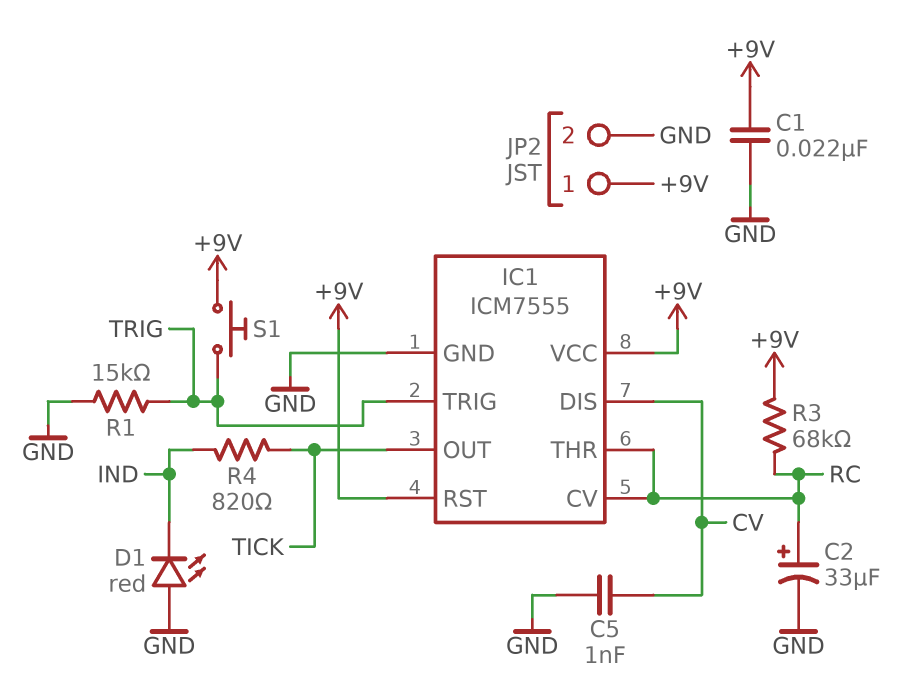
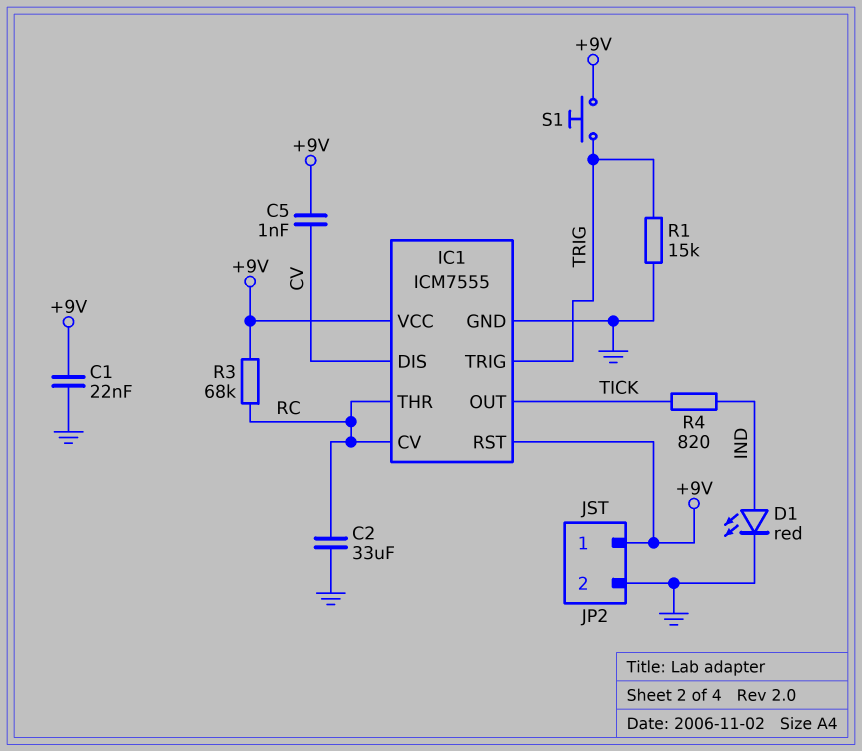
C2: 33uF (plus RC, minus GND) -> 33uF (GND, RC)
C5: 1nF (CV, GND) -> 1nF (+9V, CV)
D1: LED red (A GND, K IND) -> LED red (A IND, K GND)

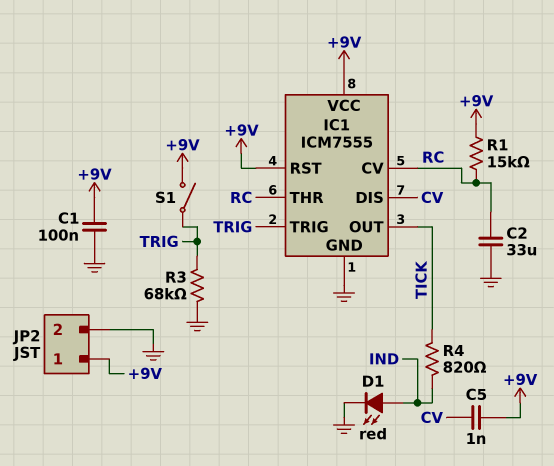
C1: 22nF (+9V, GND) -> 100nF (+9V, GND)
R1: 15k (GND, TRIG) -> 15k (+9V, RC)
R3: 68k (+9V, RC) -> 68k (GND, TRIG)
S1: button (+9V, TRIG) -> switch (+9V, TRIG)

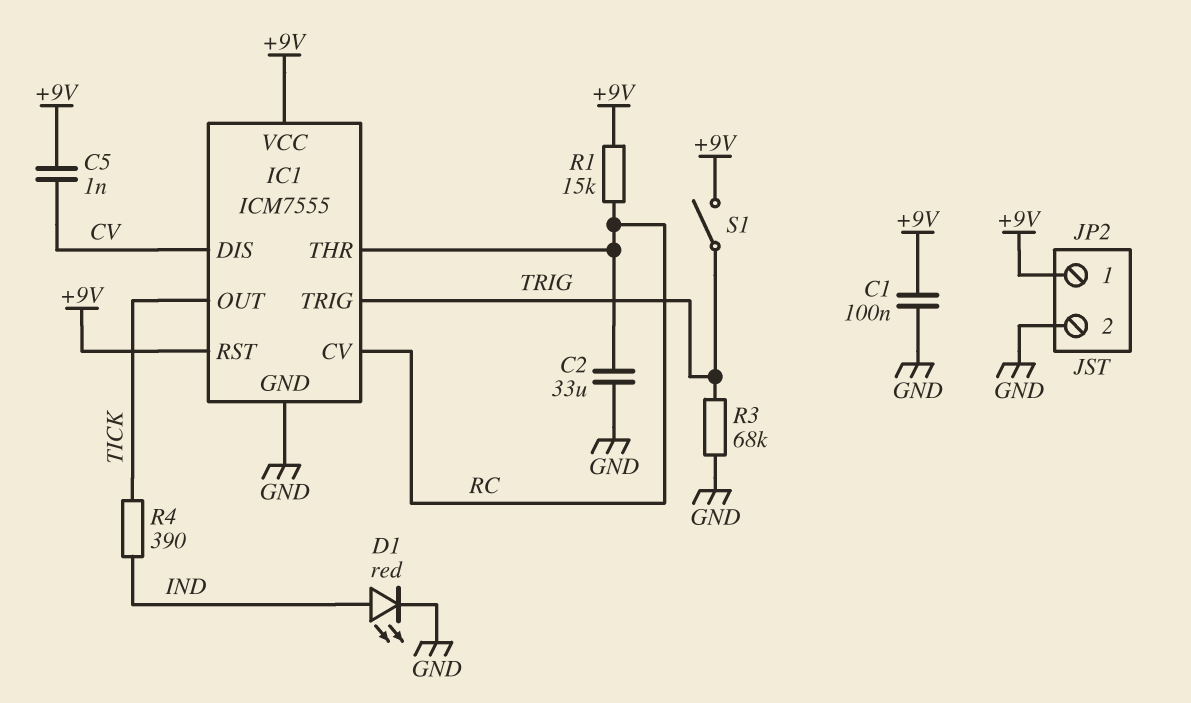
R4: 820 (IND, TICK) -> 390 (IND, TICK)

